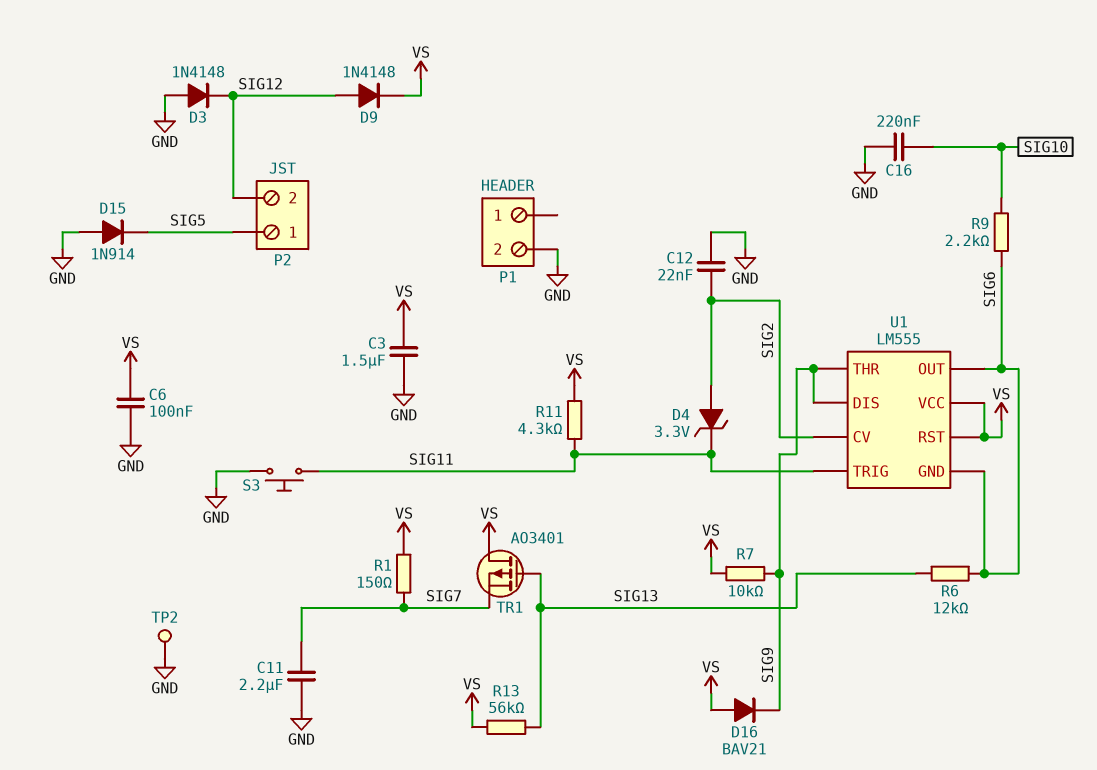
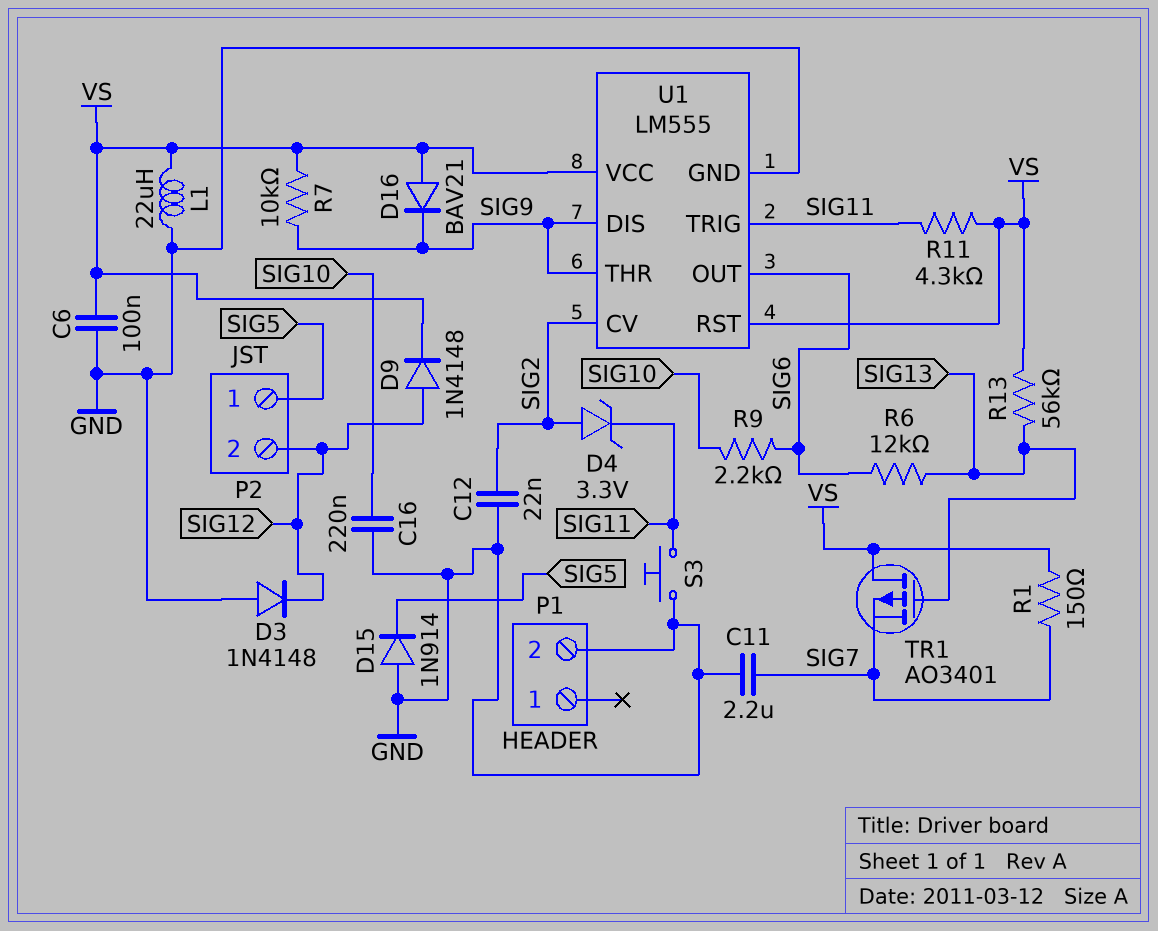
C3: 1.5uF (GND, VS) -> none
L1: none -> 22uH (GND, VS)
TP2: test point (GND) -> none
U1 pin GND: SIG6 -> GND

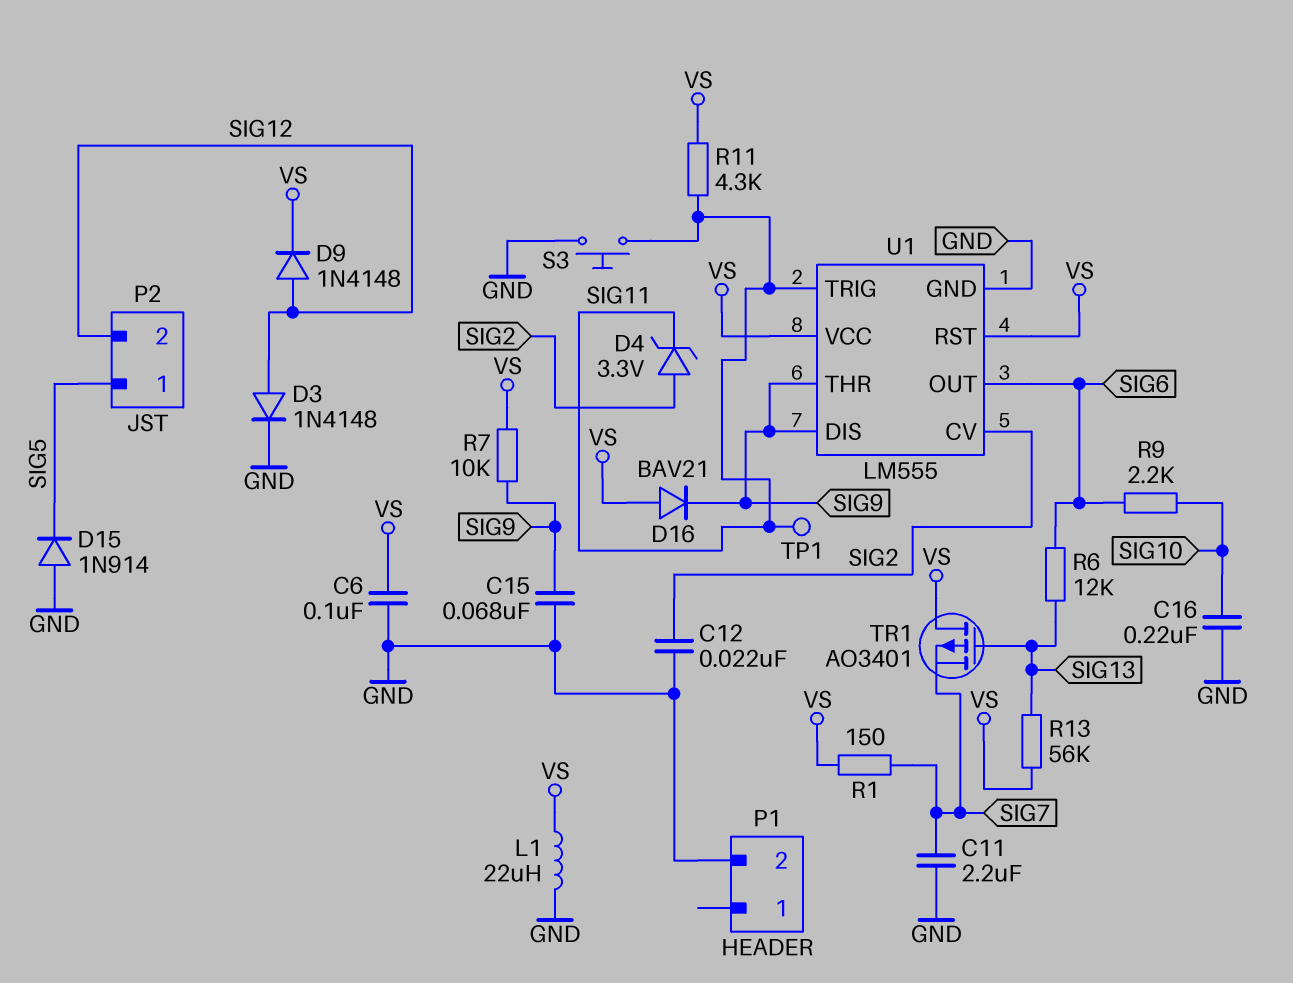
C15: none -> 68nF (GND, SIG9)
D3: diode 1N4148 (A GND, K SIG12) -> diode 1N4148 (A SIG12, K GND)
TP1: none -> test point (SIG11)

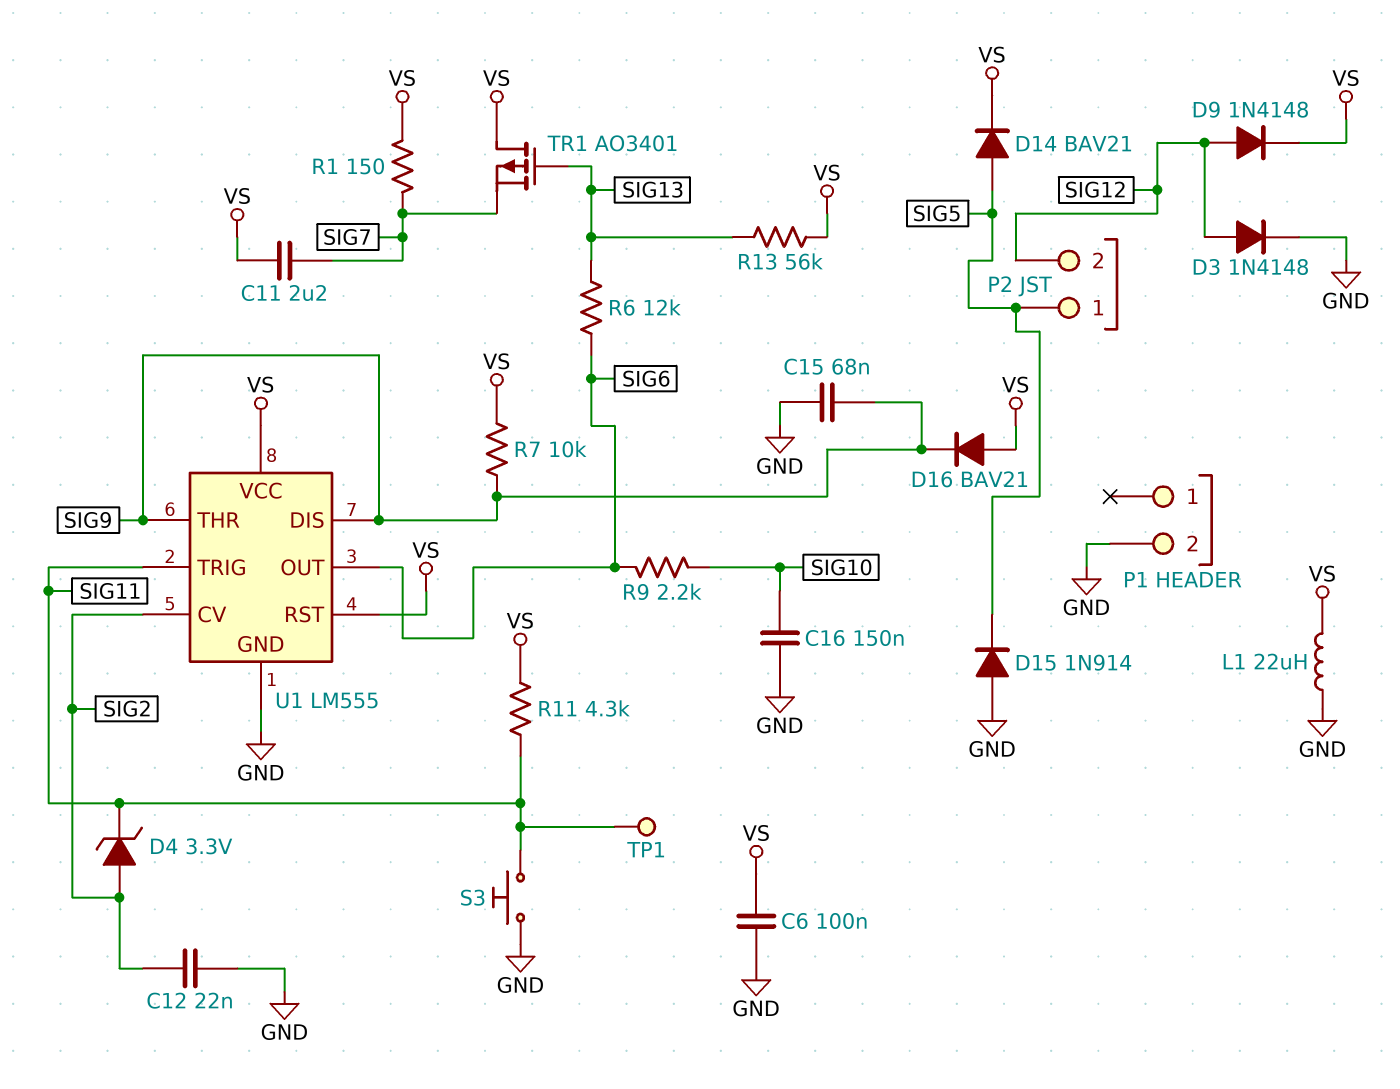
C11: 2.2uF (GND, SIG7) -> 2.2uF (SIG7, VS)
C16: 220nF (GND, SIG10) -> 150nF (GND, SIG10)
D14: none -> diode BAV21 (A SIG5, K VS)

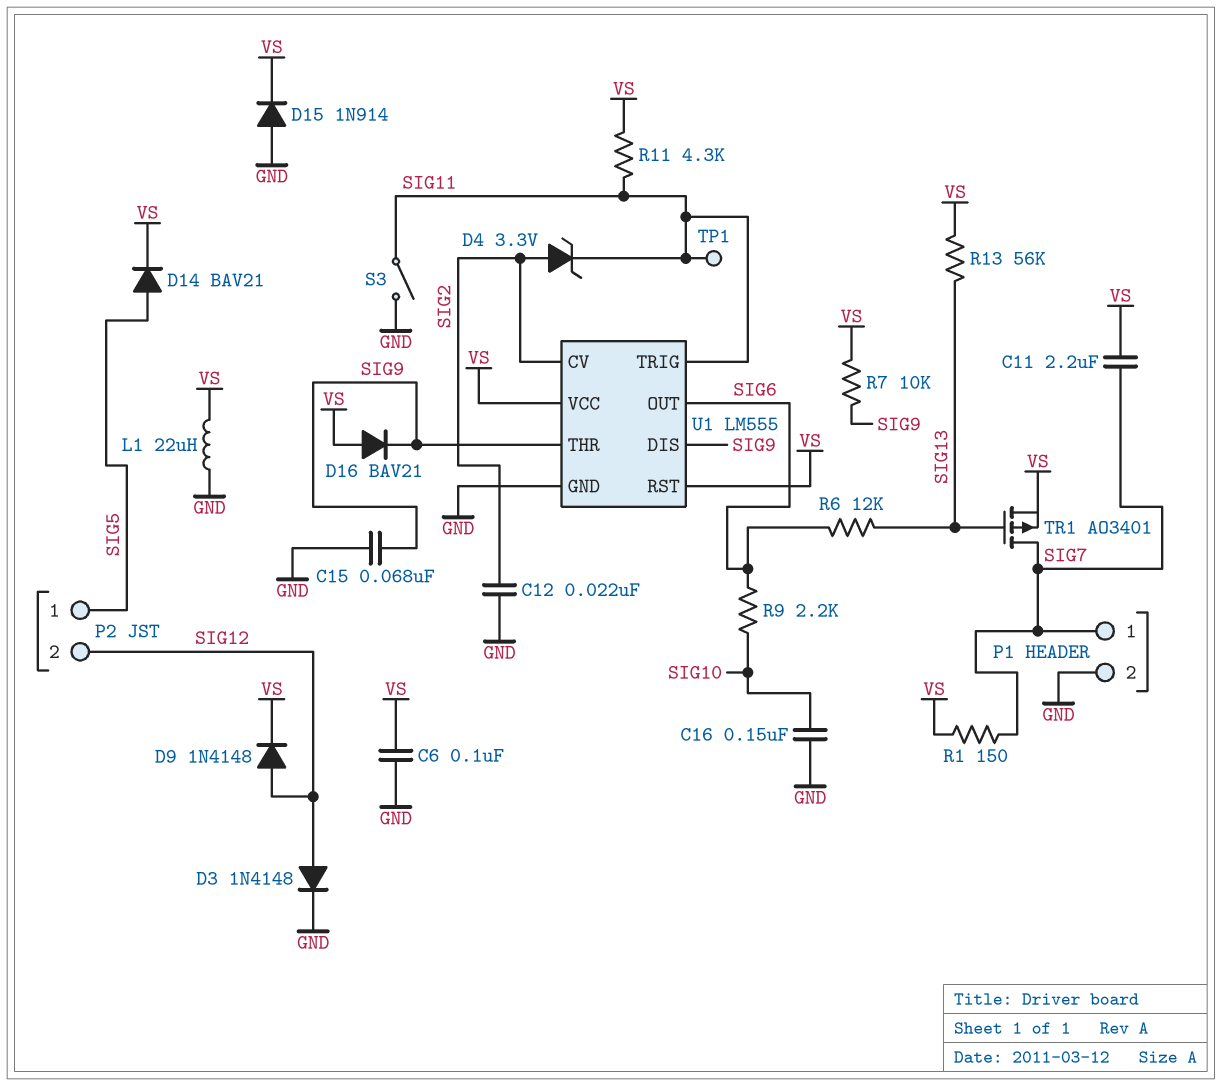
D15: diode 1N914 (A GND, K SIG5) -> diode 1N914 (A GND, K VS)
P1 pin 1: none -> SIG7
S3: button (GND, SIG11) -> switch (GND, SIG11)
TR1: PMOS AO3401 (G SIG13, D VS, S SIG7) -> PMOS AO3401 (G SIG13, D SIG7, S VS)

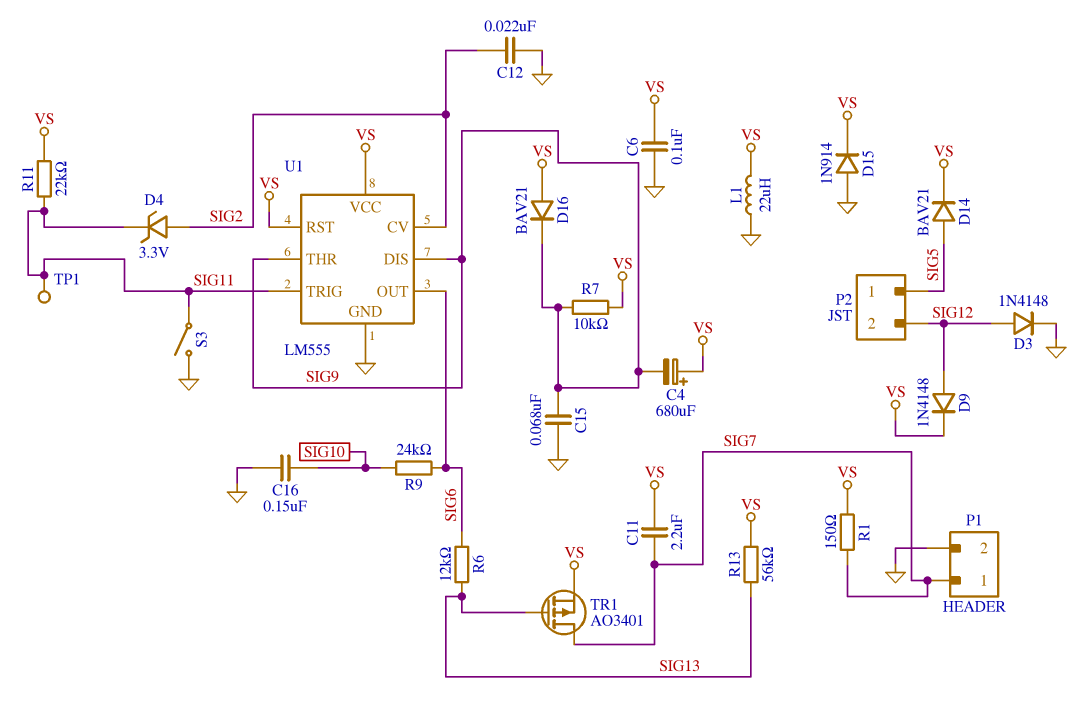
C4: none -> 680uF (plus VS, minus SIG9)
R9: 2.2k (SIG6, SIG10) -> 24k (SIG6, SIG10)
R11: 4.3k (SIG11, VS) -> 22k (SIG11, VS)

